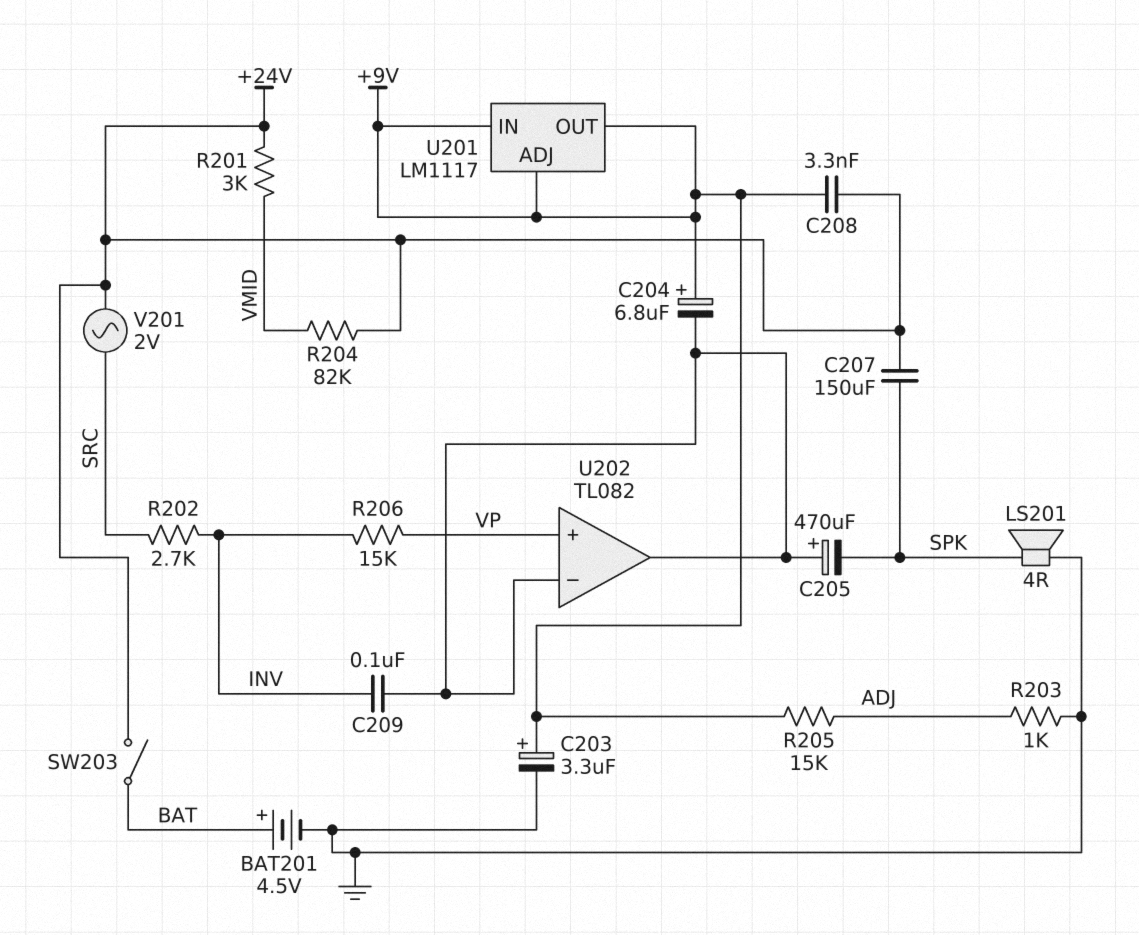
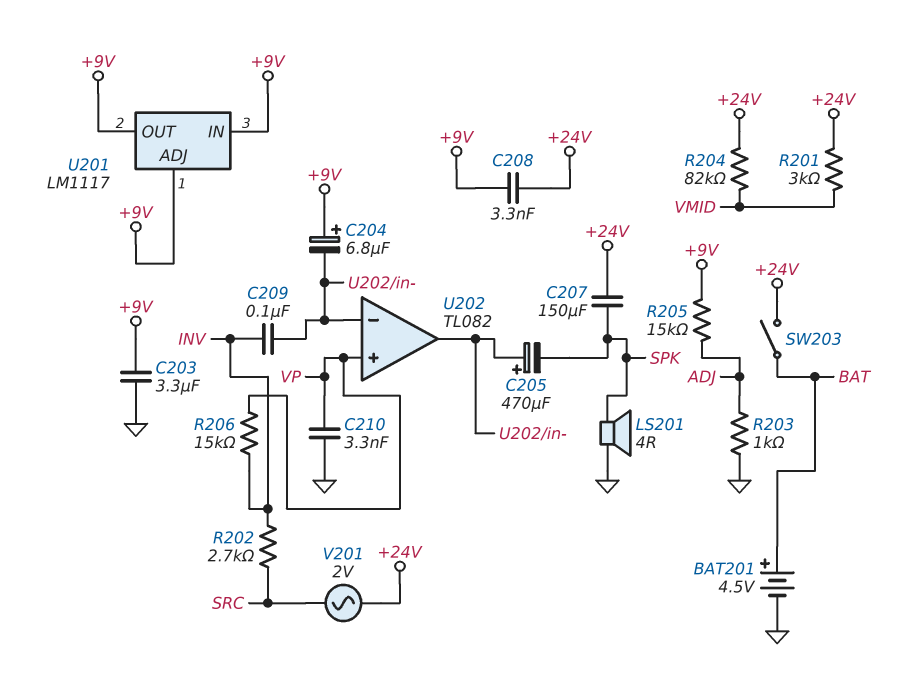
C203: 3.3uF (plus +9V, minus GND) -> 3.3uF (+9V, GND)
C210: none -> 3.3nF (GND, VP)

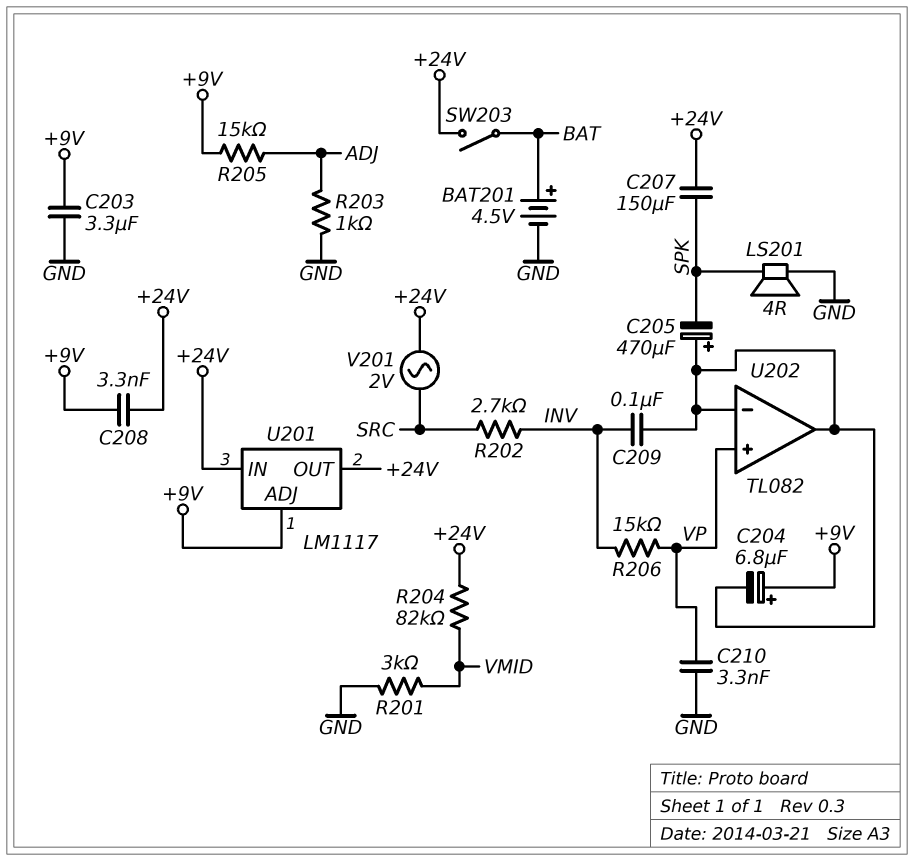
R201: 3k (+24V, VMID) -> 3k (GND, VMID)
U201 pin IN: +9V -> +24V
U201 pin OUT: +9V -> +24V

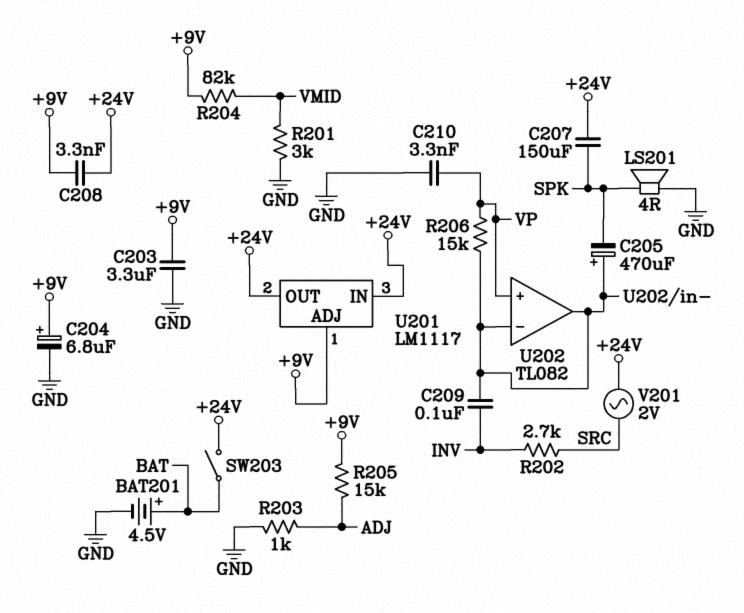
C204: 6.8uF (plus +9V, minus U202/in-) -> 6.8uF (plus +9V, minus GND)
R204: 82k (+24V, VMID) -> 82k (+9V, VMID)
R206: 15k (INV, VP) -> 15k (U202/in-, VP)

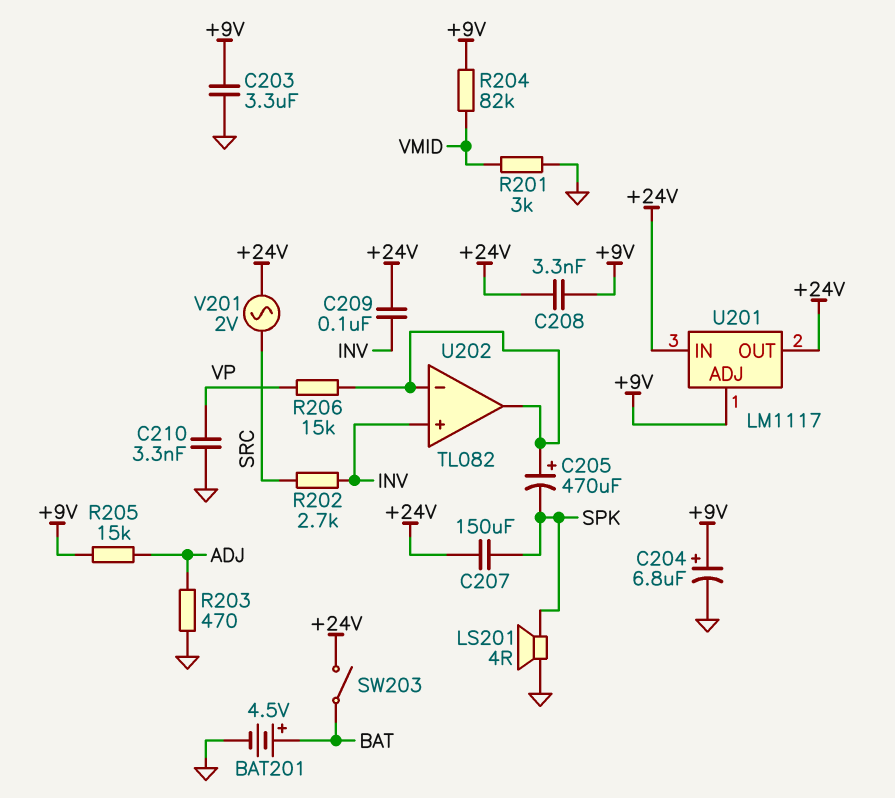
C209: 100nF (INV, U202/in-) -> 100nF (+24V, INV)
R203: 1k (ADJ, GND) -> 470 (ADJ, GND)
U202 pin in+: VP -> INV

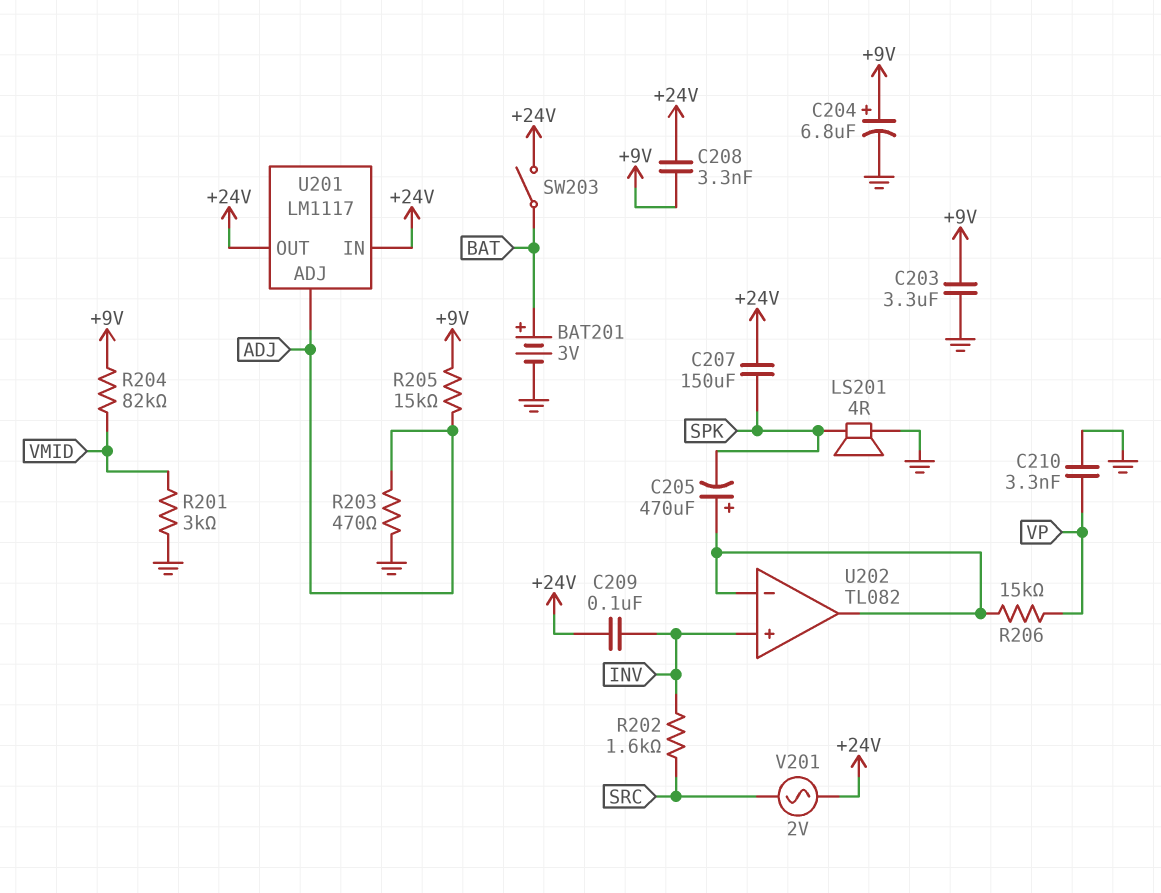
BAT201: 4.5V (plus BAT, minus GND) -> 3V (plus BAT, minus GND)
R202: 2.7k (INV, SRC) -> 1.6k (INV, SRC)
U201 pin ADJ: +9V -> ADJ

